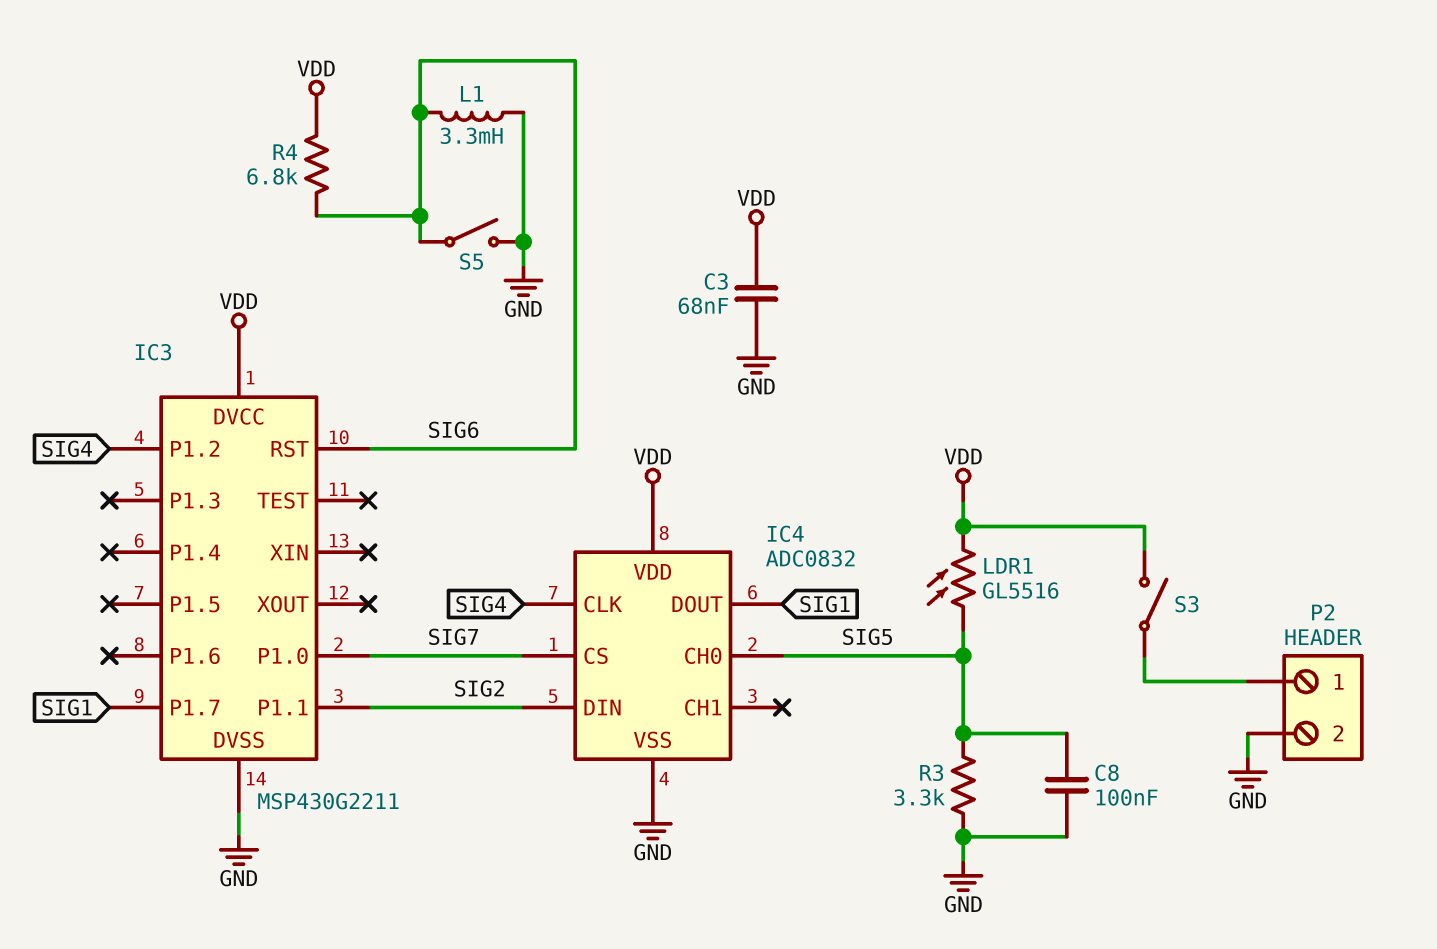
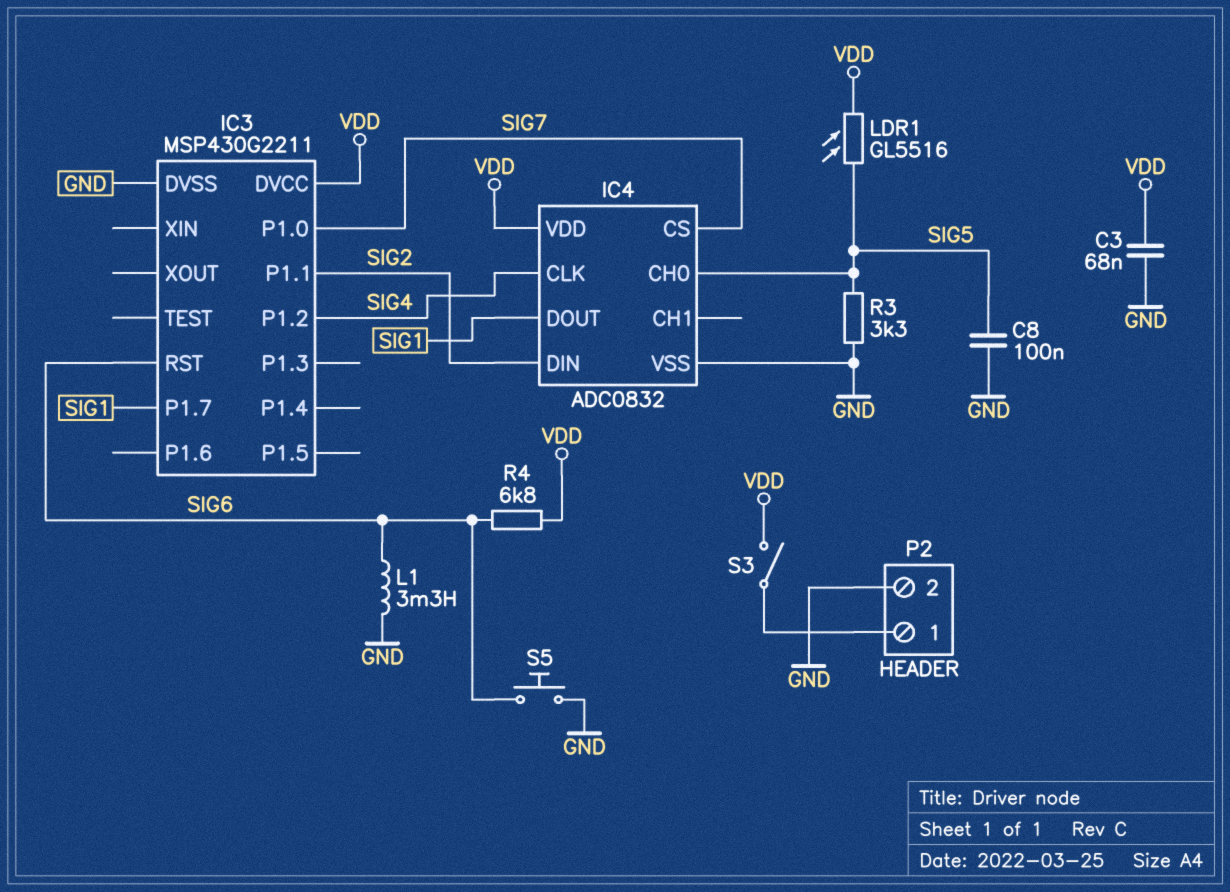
S5: switch (GND, SIG6) -> button (GND, SIG6)

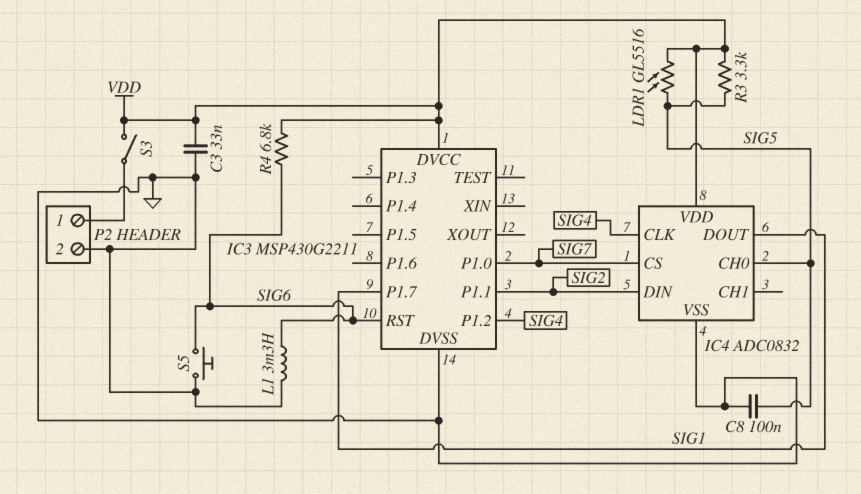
C3: 68nF (GND, VDD) -> 33nF (GND, VDD)
R3: 3.3k (GND, SIG5) -> 3.3k (SIG5, VDD)

